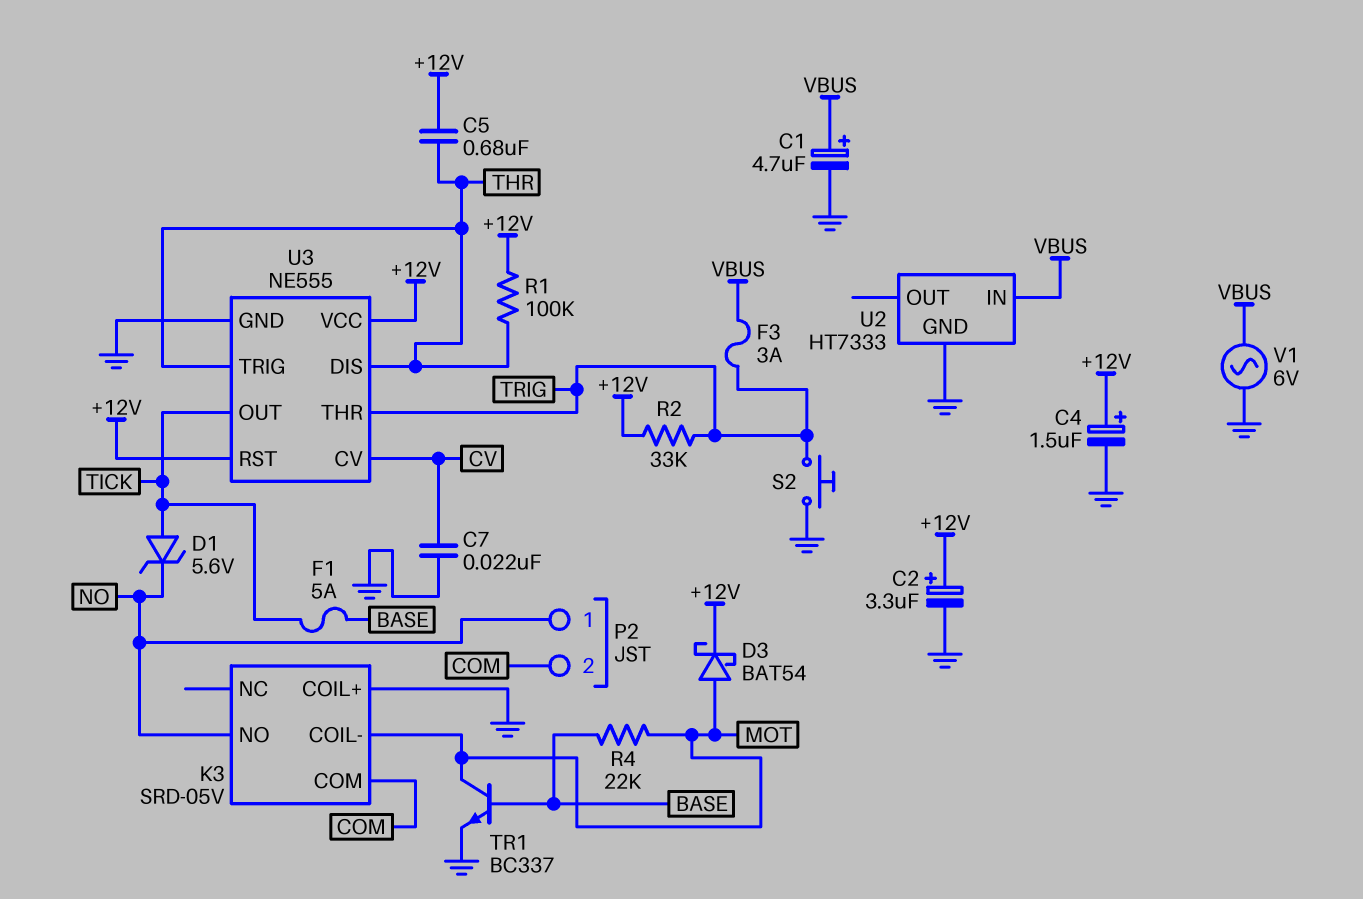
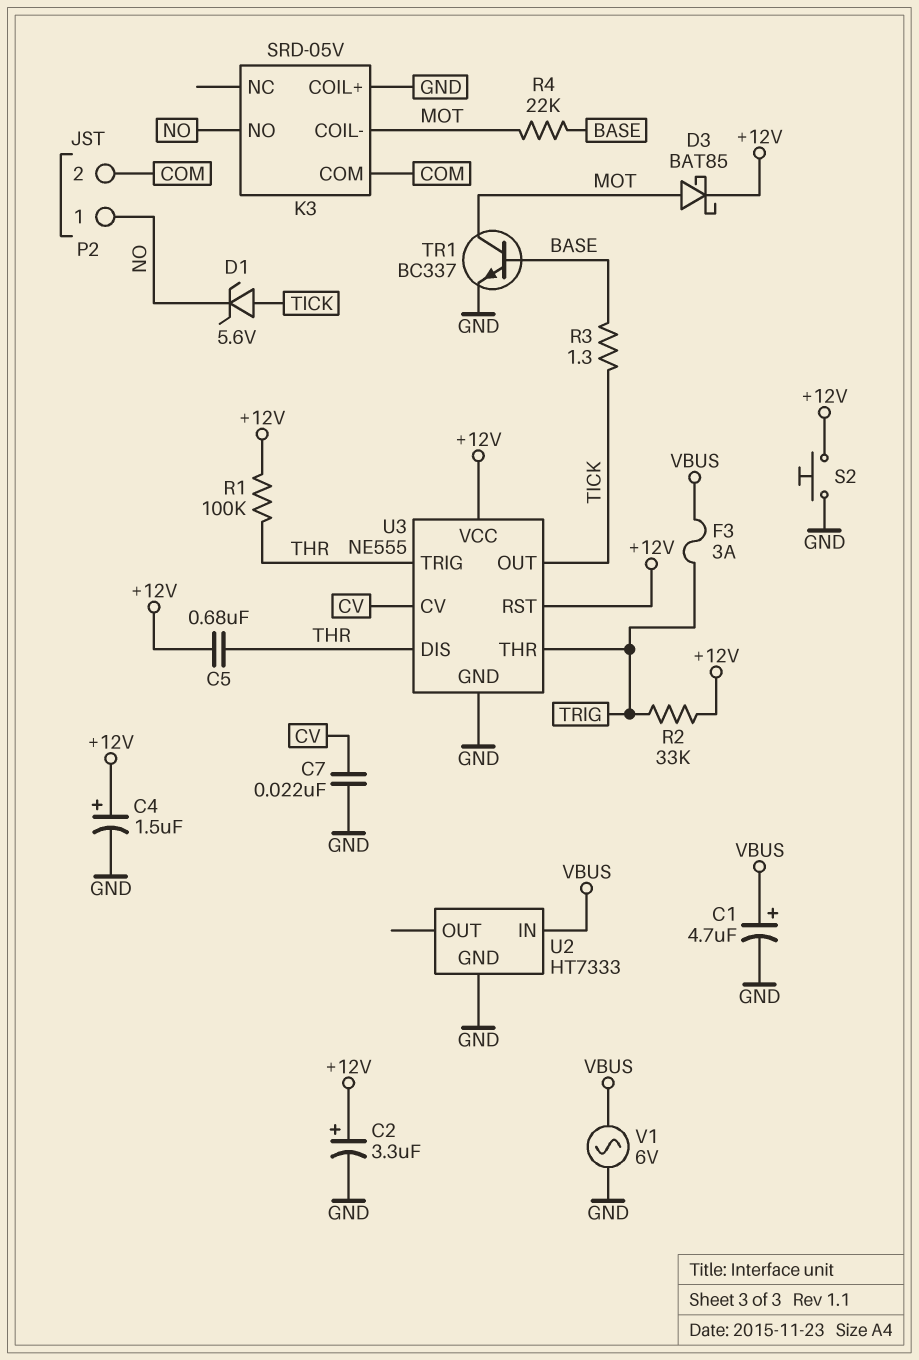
D3: schottky BAT54 (A MOT, K +12V) -> schottky BAT85 (A MOT, K +12V)
F1: 5A (BASE, TICK) -> none
R3: none -> 1.3 (BASE, TICK)
S2: button (GND, TRIG) -> button (+12V, GND)

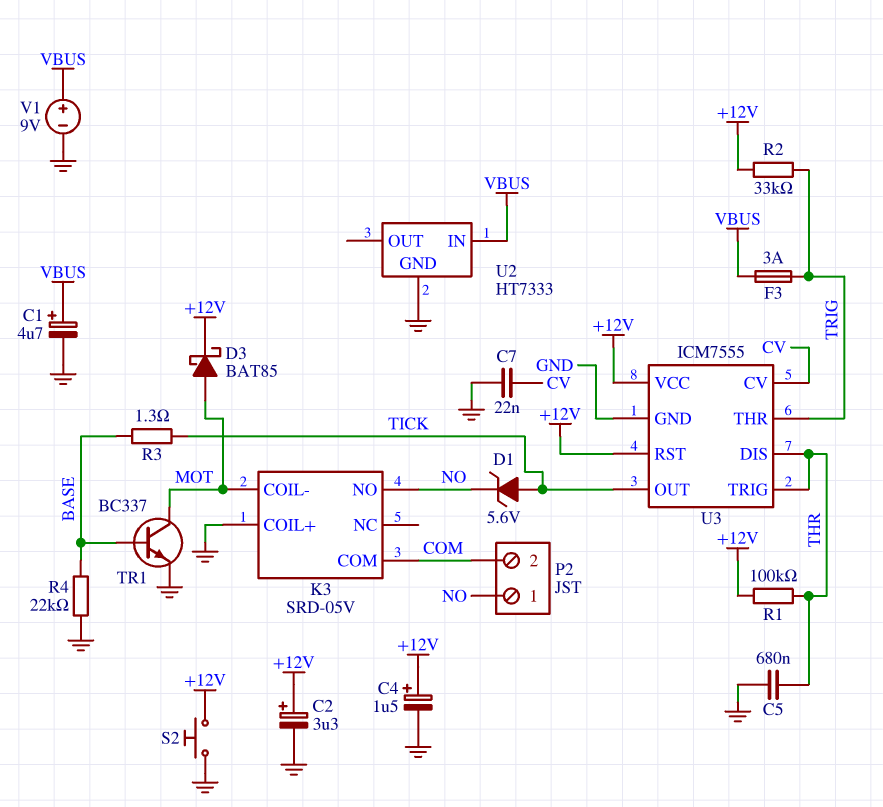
C5: 680nF (+12V, THR) -> 680nF (GND, THR)
R4: 22k (BASE, MOT) -> 22k (BASE, GND)
U3: NE555 -> ICM7555
V1: AC 6V (GND, VBUS) -> 9V (plus VBUS, minus GND)

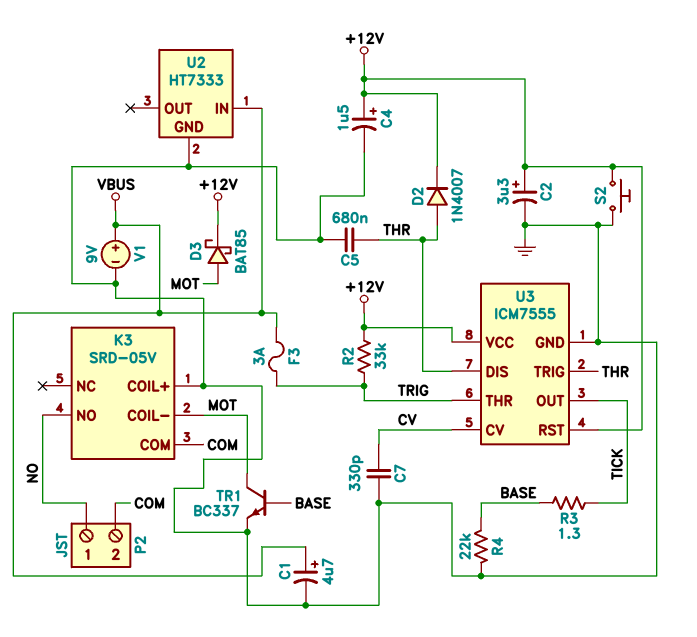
C7: 22nF (CV, GND) -> 330pF (CV, GND)
D1: zener 5.6V (A TICK, K NO) -> none
D2: none -> diode 1N4007 (A THR, K +12V)
R1: 100k (+12V, THR) -> none

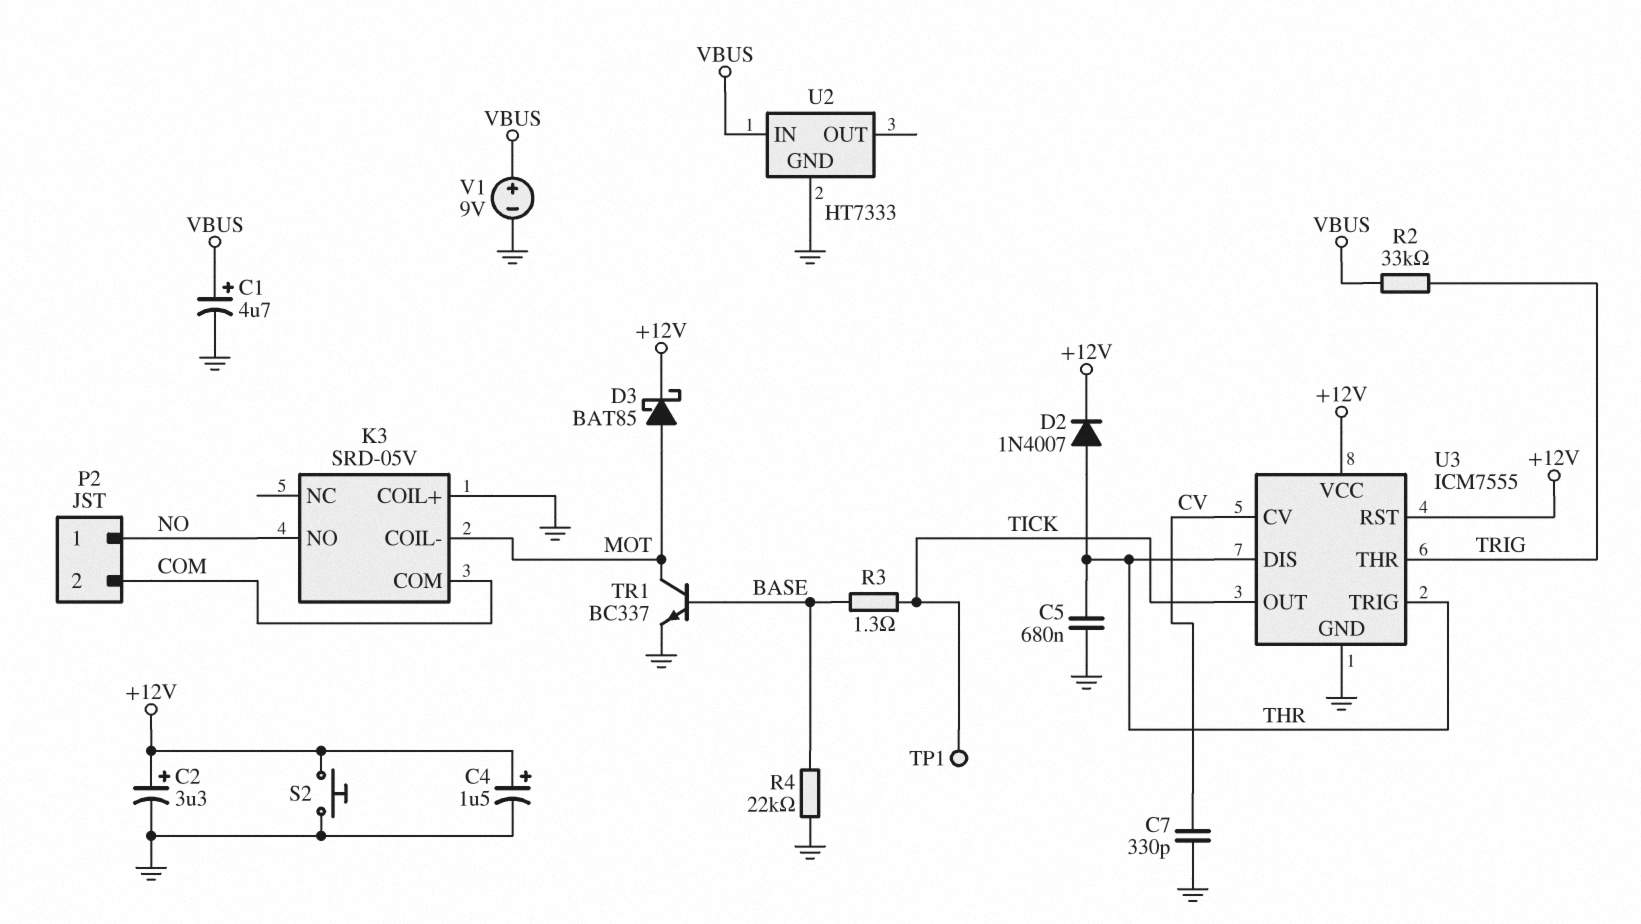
F3: 3A (TRIG, VBUS) -> none
R2: 33k (+12V, TRIG) -> 33k (TRIG, VBUS)
TP1: none -> test point (TICK)

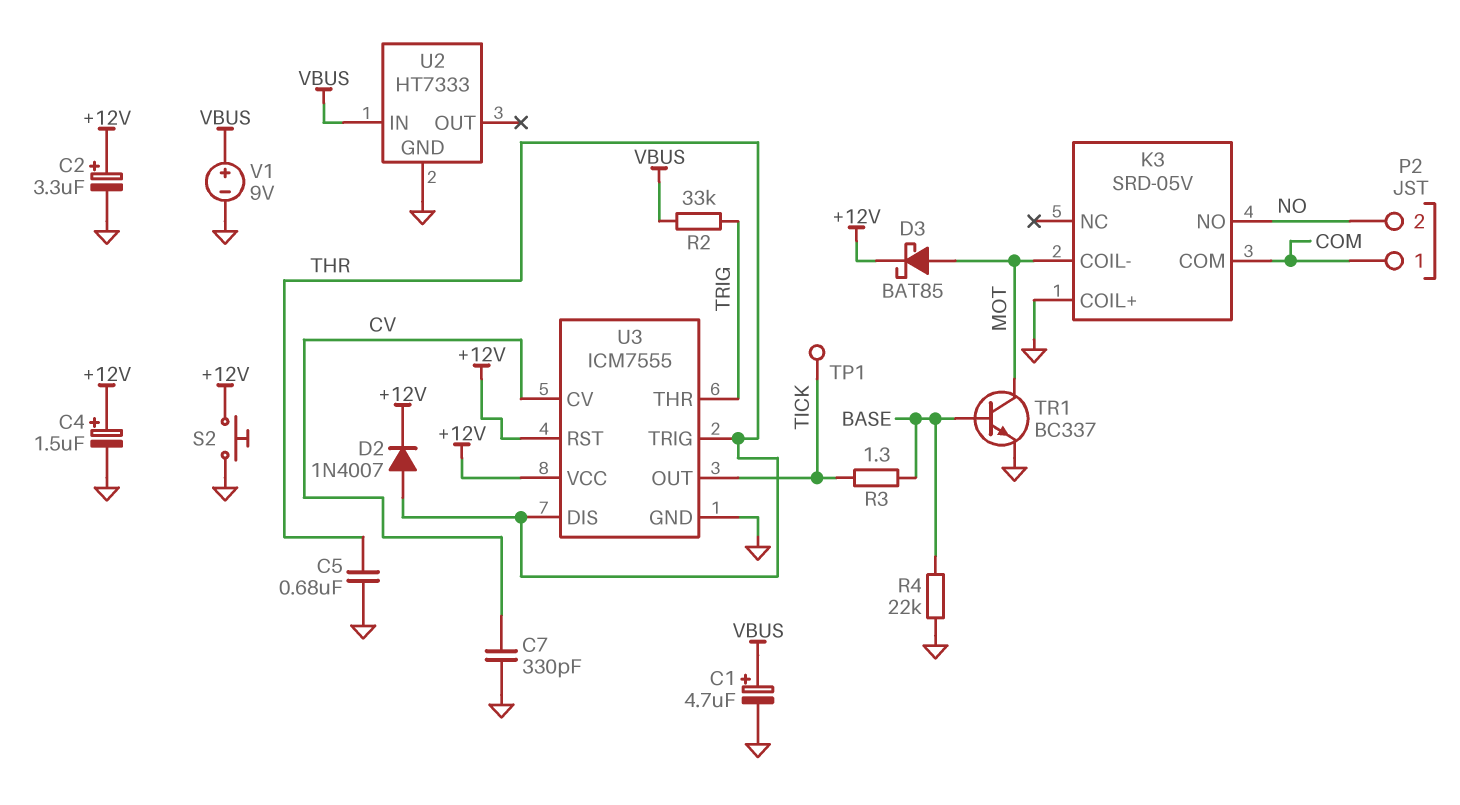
P2 pin 1: NO -> COM
P2 pin 2: COM -> NO

